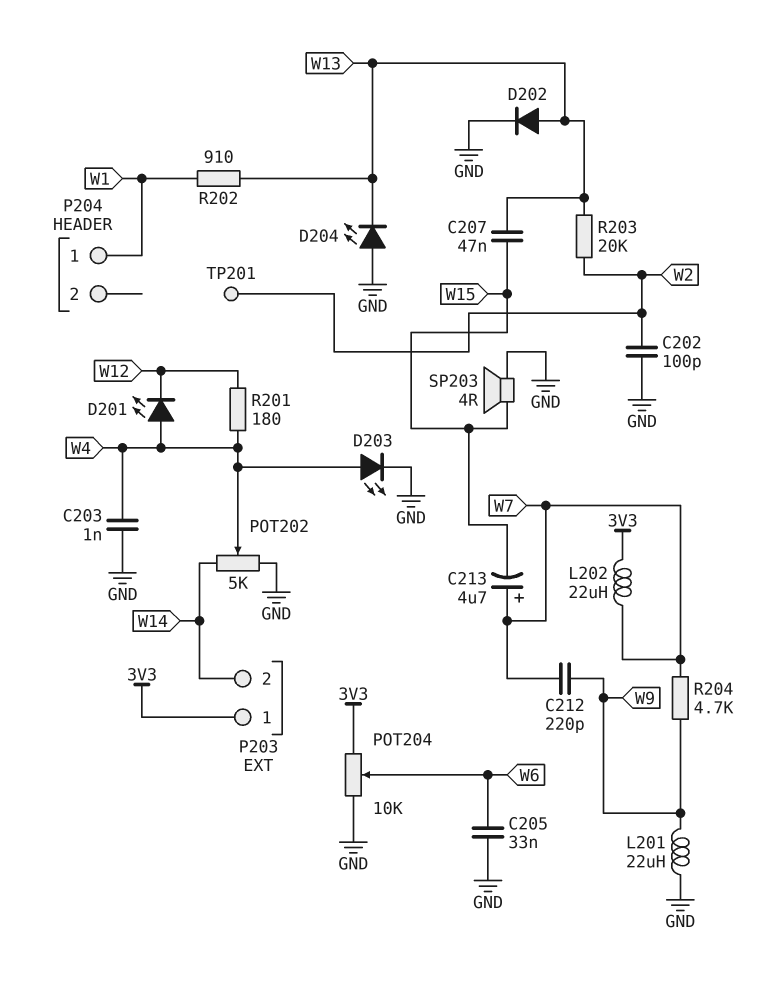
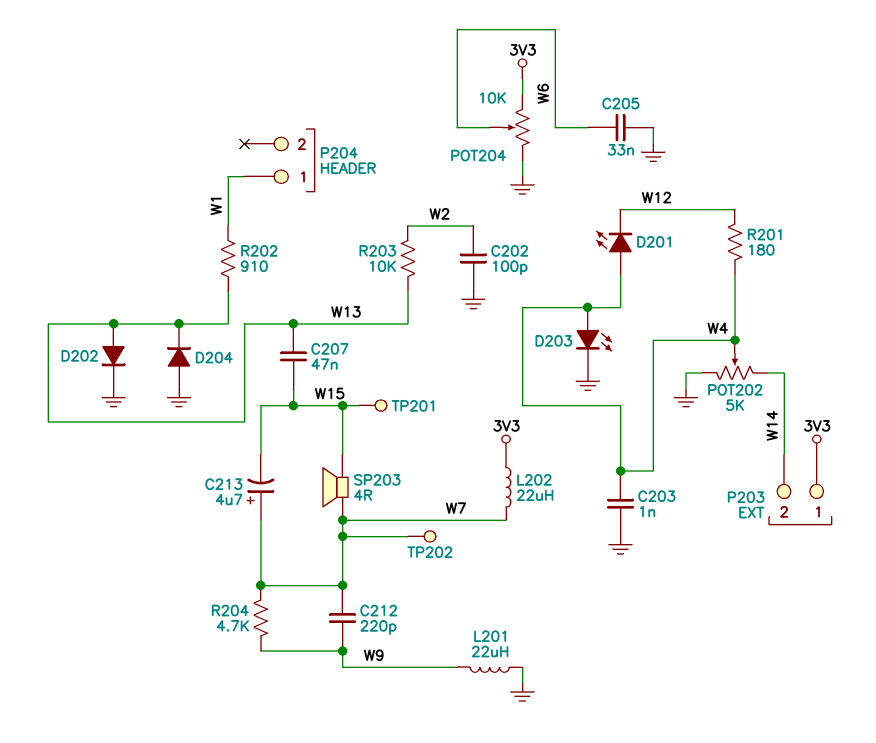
D204: LED (A GND, K W13) -> diode (A GND, K W13)
R203: 20k (W2, W13) -> 10k (W2, W13)
SP203: speaker 4R (GND, W15) -> speaker 4R (W7, W15)
TP201: test point (W2) -> test point (W15)
TP202: none -> test point (W7)

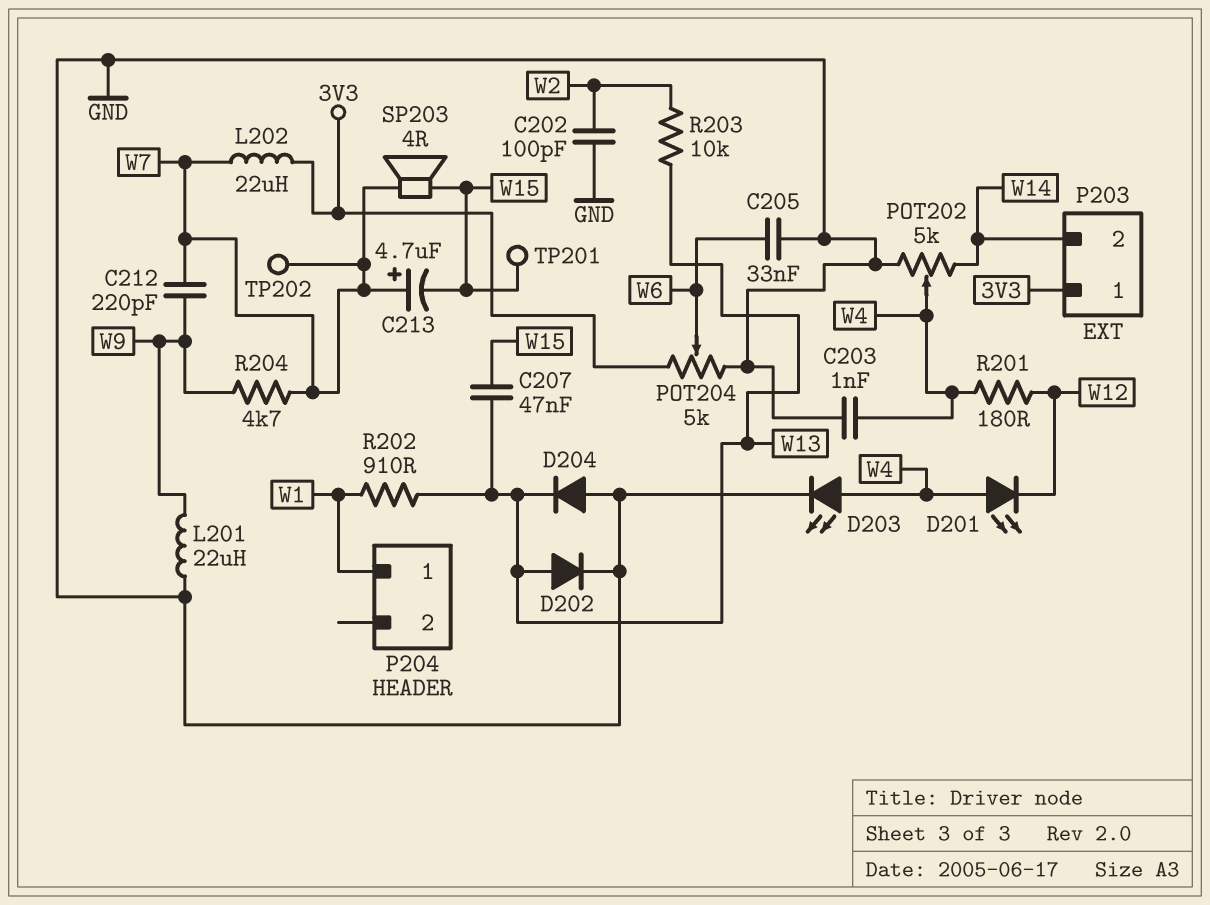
POT204: 10k (3V3, GND, wiper W6) -> 5k (3V3, GND, wiper W6)

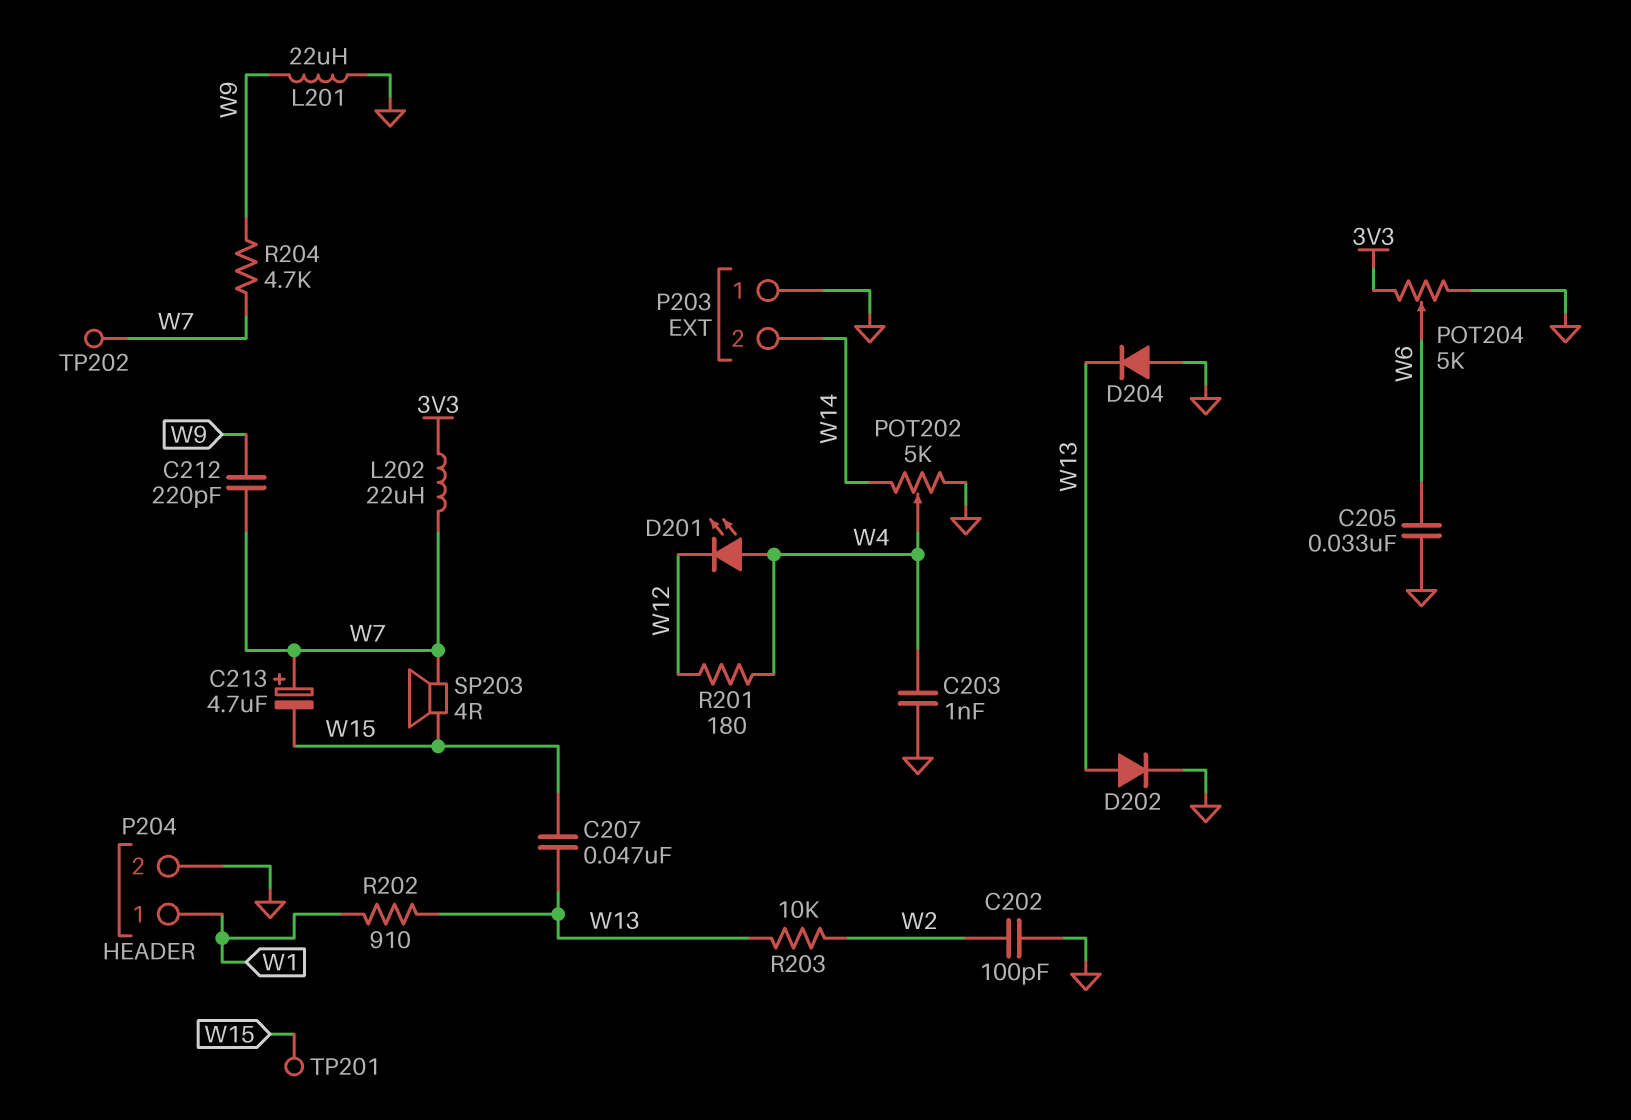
D203: LED (A W4, K GND) -> none
P203 pin 1: 3V3 -> GND
P204 pin 2: none -> GND

